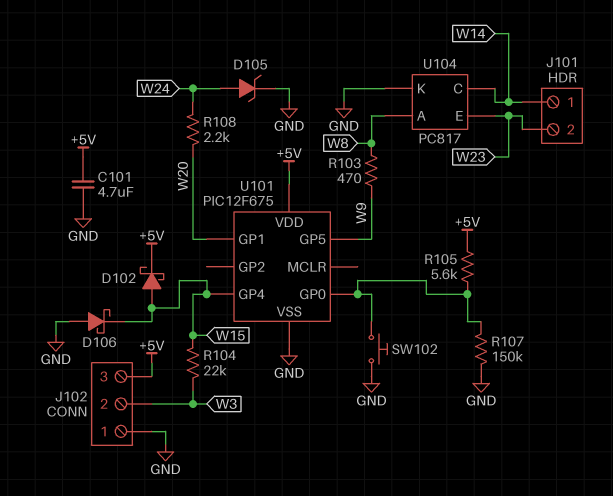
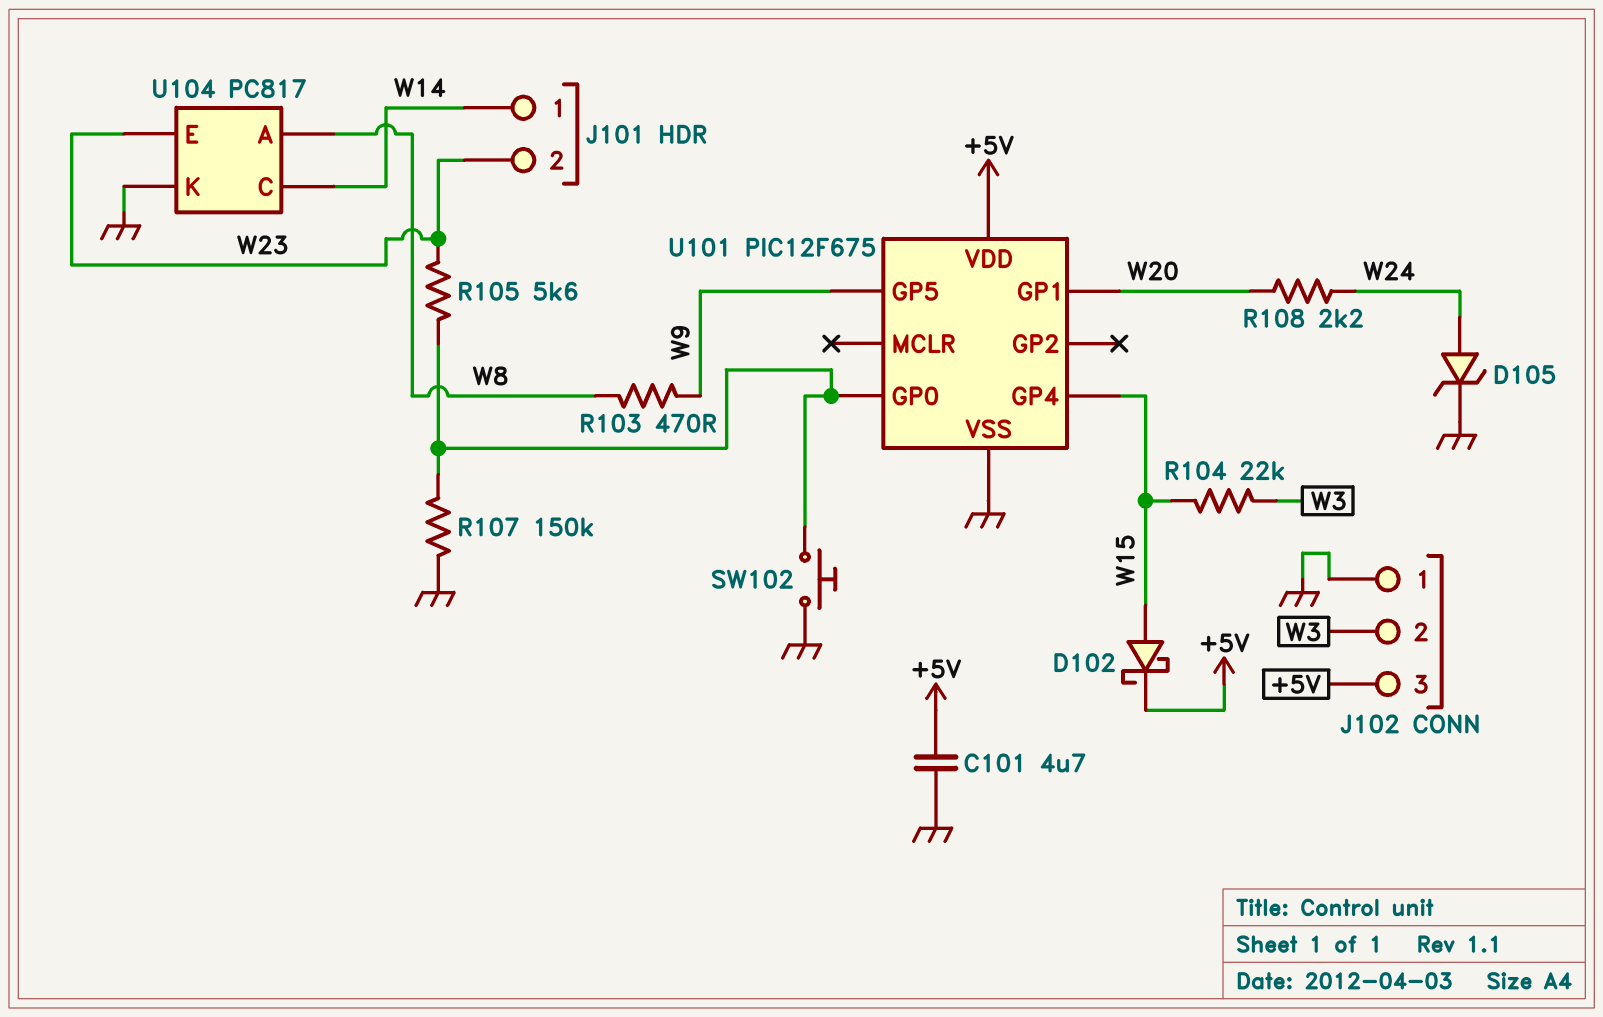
D106: schottky (A GND, K W15) -> none
R105: 5.6k (+5V, U101/GP0) -> 5.6k (U101/GP0, W23)

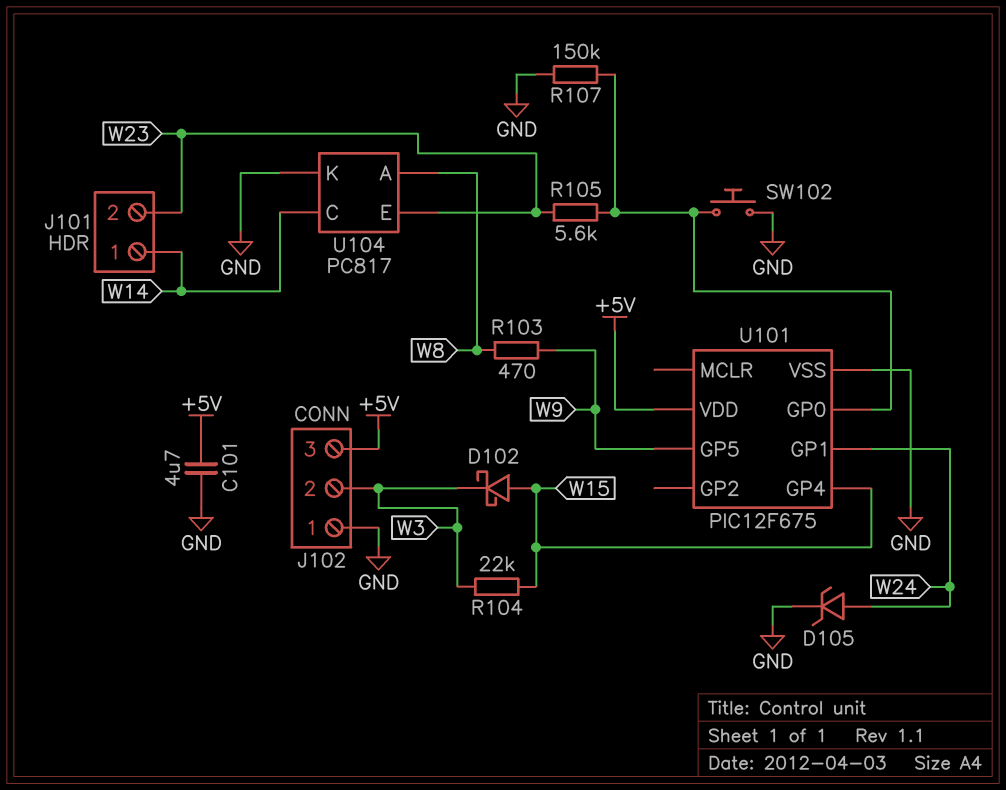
D102: schottky (A W15, K +5V) -> schottky (A W15, K W3)
R108: 2.2k (W20, W24) -> none
U101 pin GP1: W20 -> W24

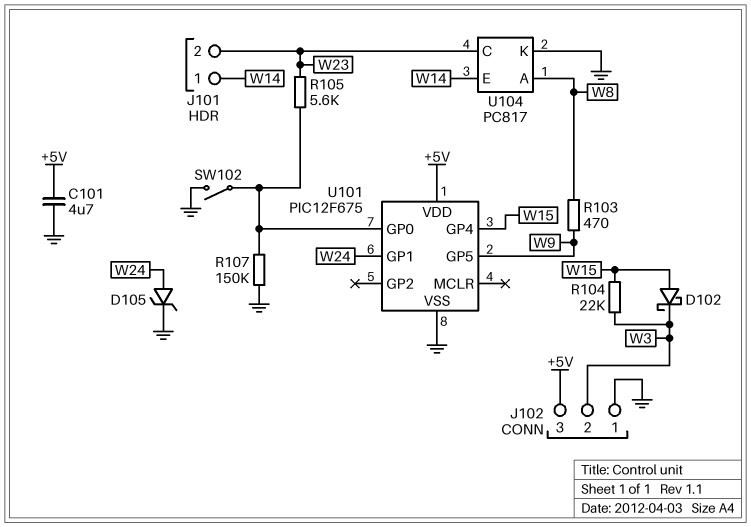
SW102: button (GND, U101/GP0) -> switch (GND, U101/GP0)
U104 pin C: W14 -> W23
U104 pin E: W23 -> W14

